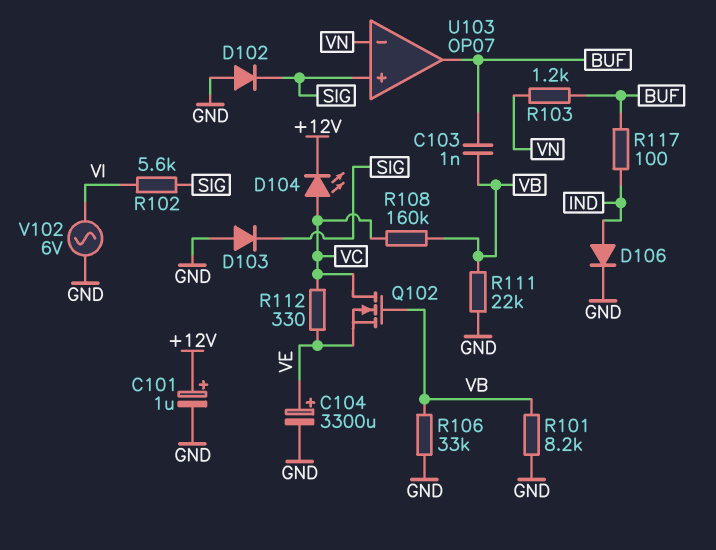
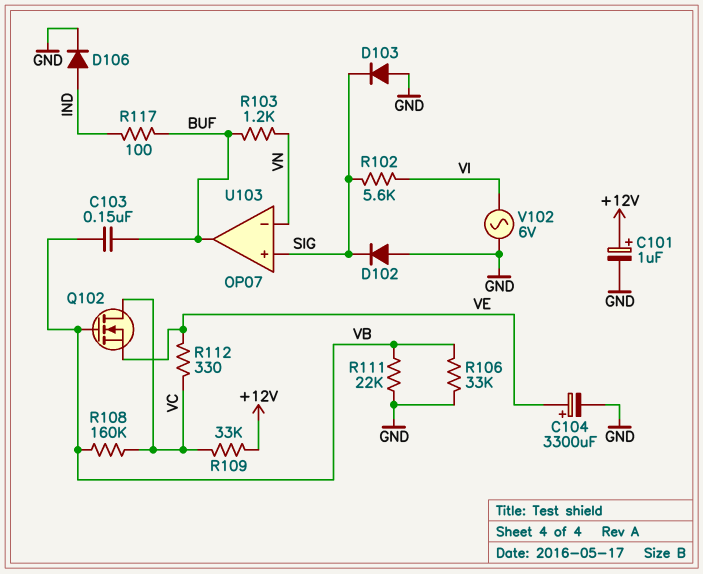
C103: 1nF (BUF, VB) -> 150nF (BUF, VB)
D104: LED (A VC, K +12V) -> none
R101: 8.2k (GND, VB) -> none
R109: none -> 33k (+12V, VC)

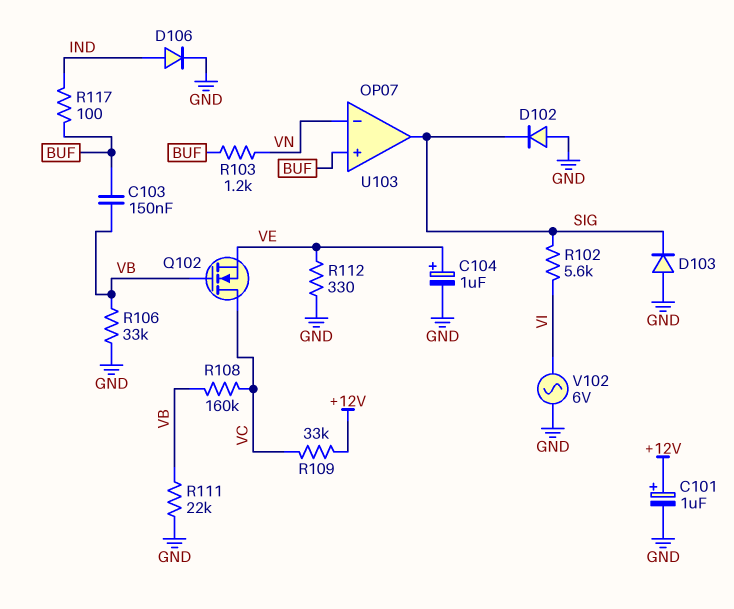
C104: 3300uF (plus VE, minus GND) -> 1uF (plus VE, minus GND)
R112: 330 (VC, VE) -> 330 (GND, VE)
U103 pin in+: SIG -> BUF
U103 pin out: BUF -> SIG

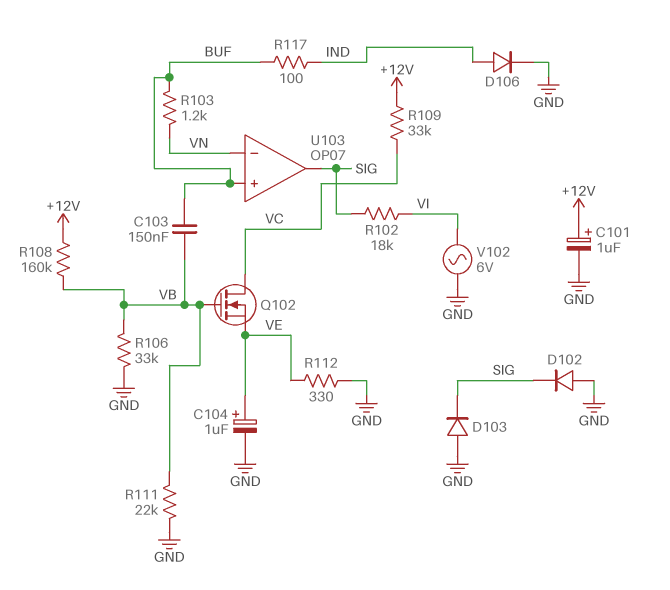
R102: 5.6k (SIG, VI) -> 18k (SIG, VI)
R108: 160k (VB, VC) -> 160k (+12V, VB)

